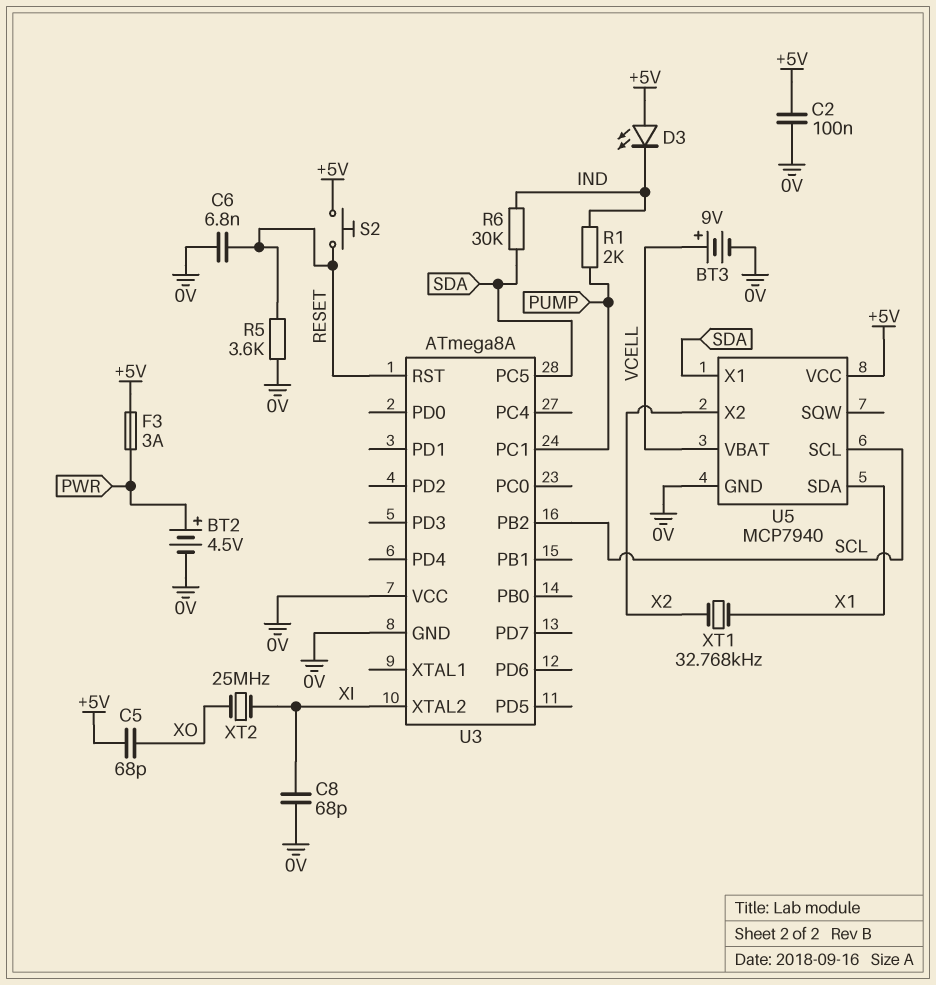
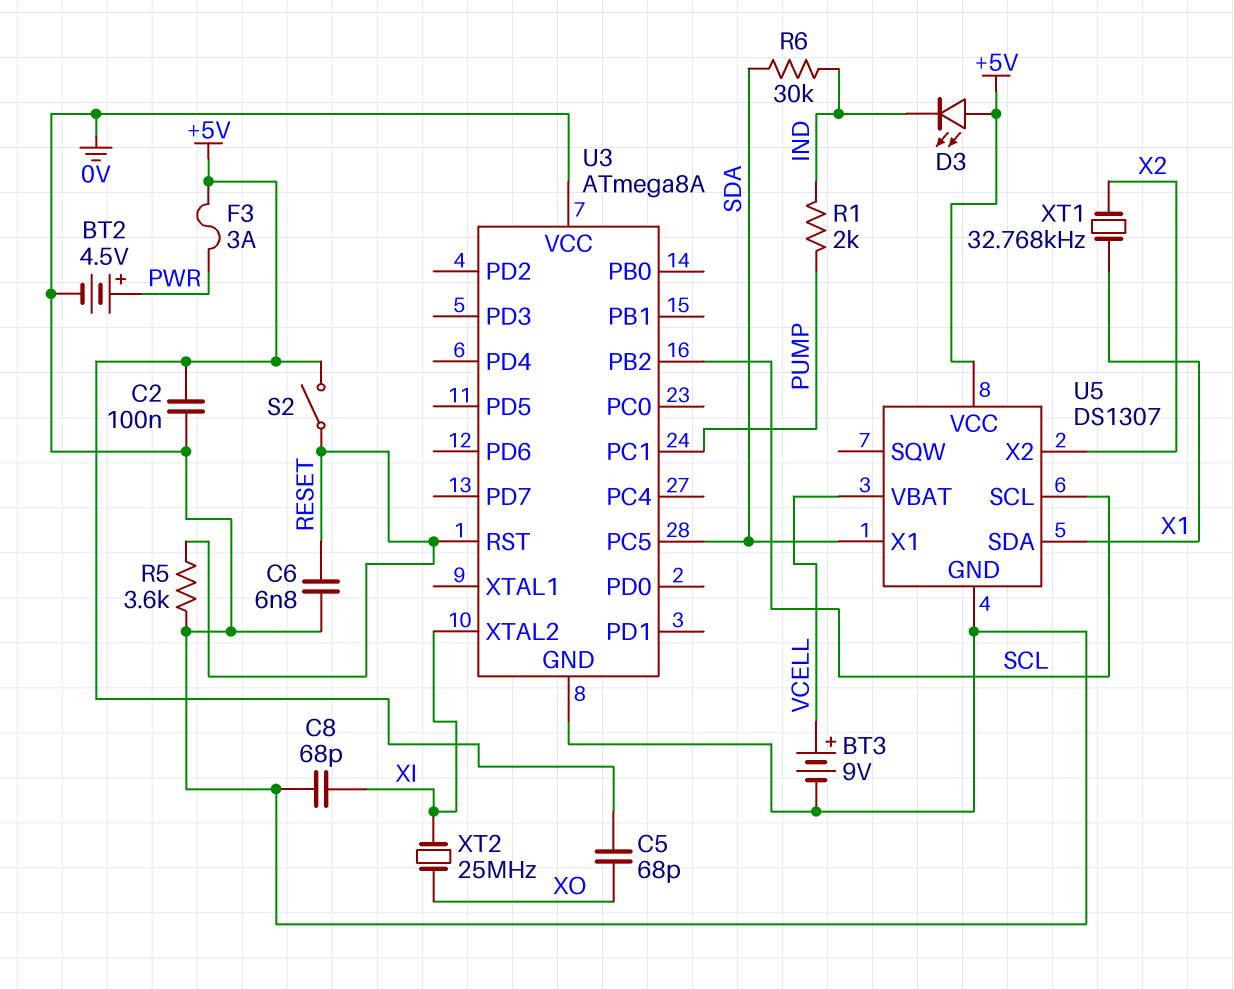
S2: button (+5V, RESET) -> switch (+5V, RESET)
U5: MCP7940 -> DS1307

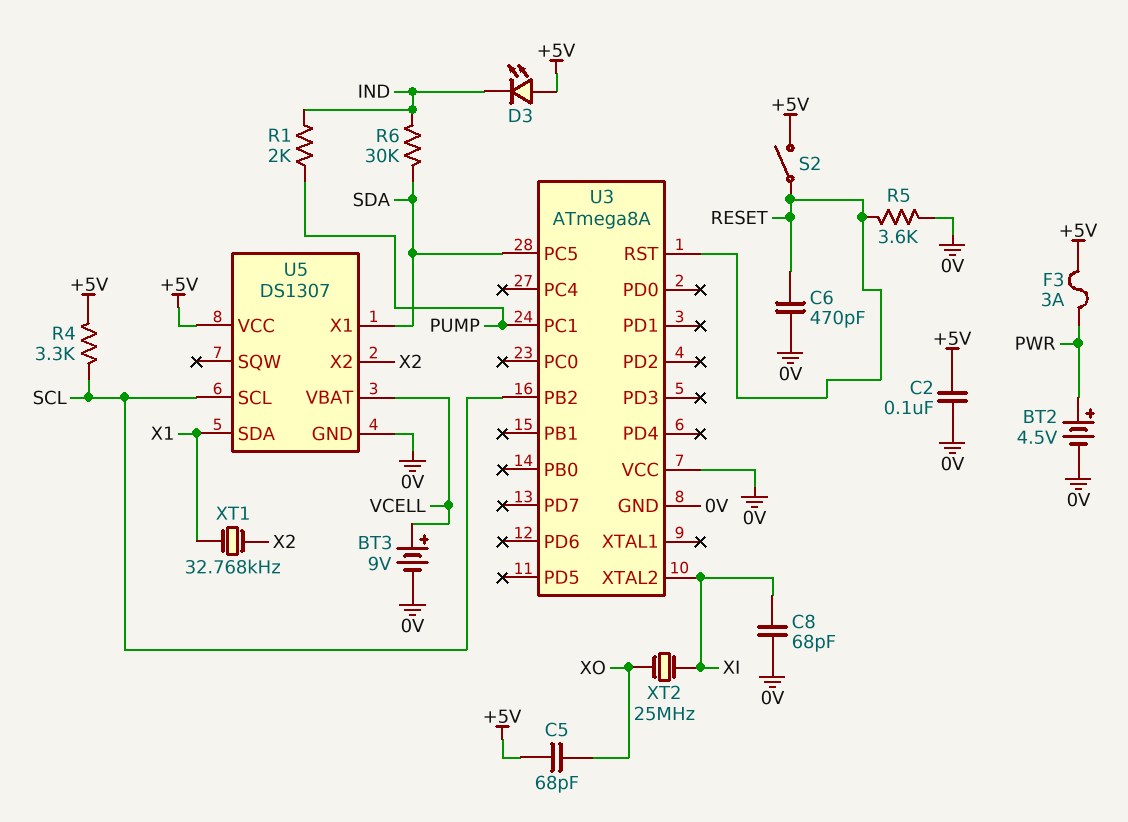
C6: 6.8nF (0V, RESET) -> 470pF (0V, RESET)
R4: none -> 3.3k (+5V, SCL)

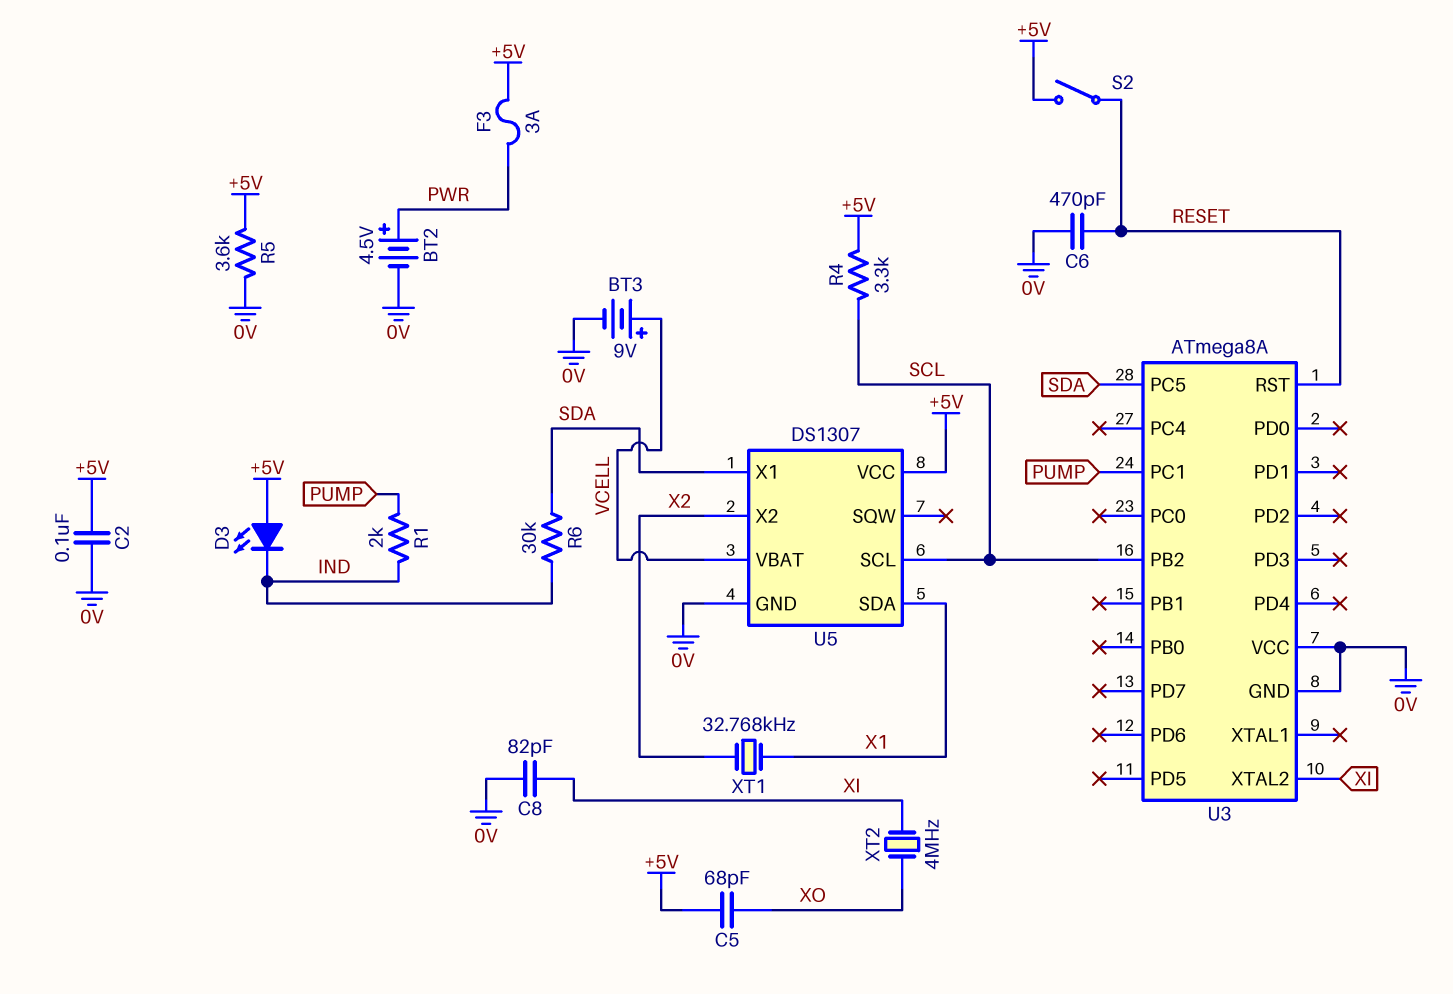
C8: 68pF (0V, XI) -> 82pF (0V, XI)
R5: 3.6k (0V, RESET) -> 3.6k (+5V, 0V)
XT2: 25MHz (XI, XO) -> 4MHz (XI, XO)

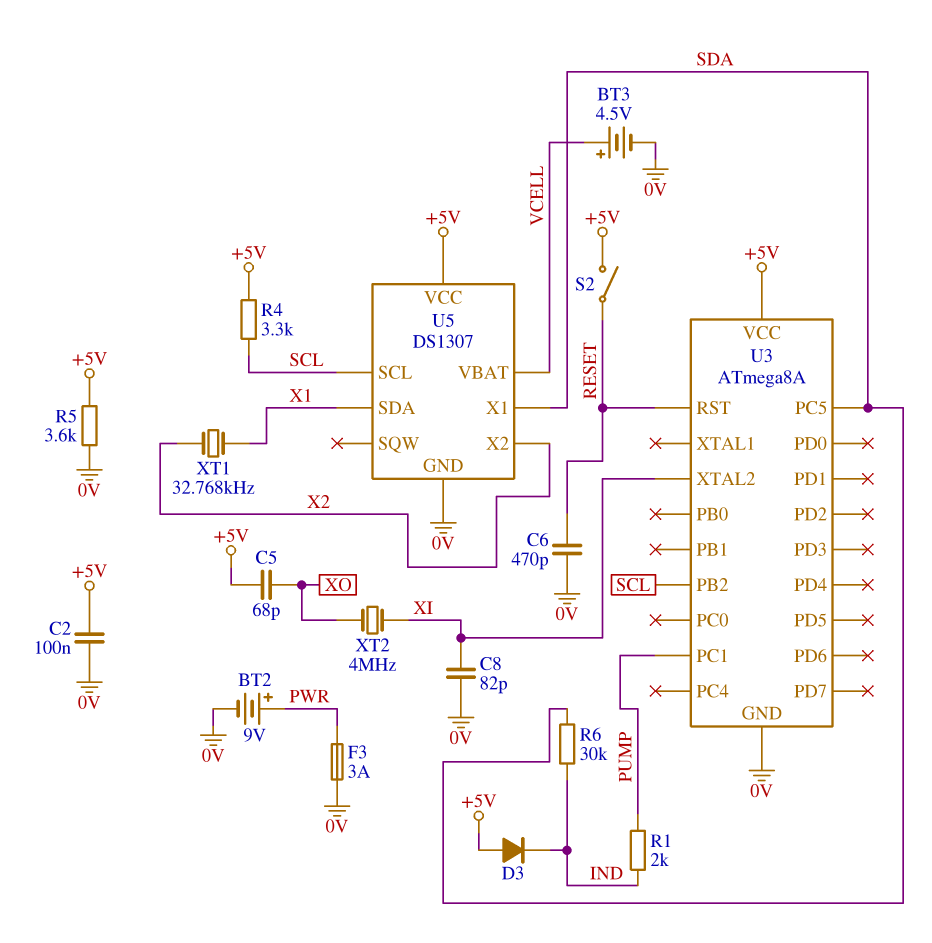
BT2: 4.5V (plus PWR, minus 0V) -> 9V (plus PWR, minus 0V)
BT3: 9V (plus VCELL, minus 0V) -> 4.5V (plus VCELL, minus 0V)
D3: LED (A +5V, K IND) -> diode (A +5V, K IND)
F3: 3A (+5V, PWR) -> 3A (0V, PWR)
U3 pin VCC: 0V -> +5V

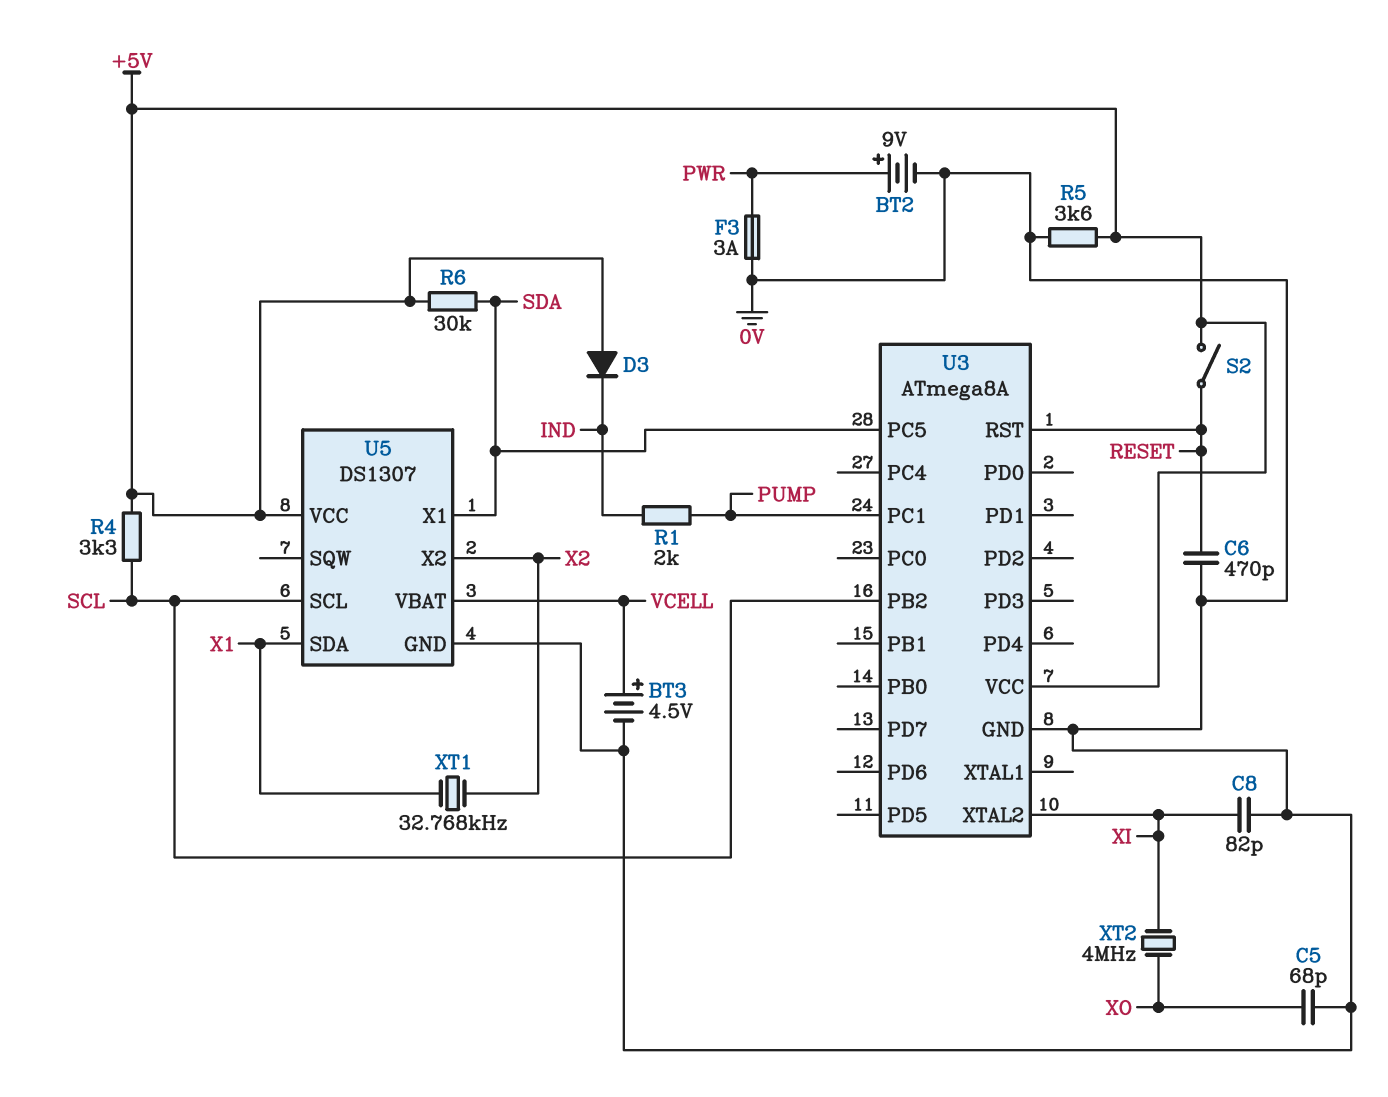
C2: 100nF (+5V, 0V) -> none
C5: 68pF (+5V, XO) -> 68pF (0V, XO)
R6: 30k (IND, SDA) -> 30k (+5V, SDA)

